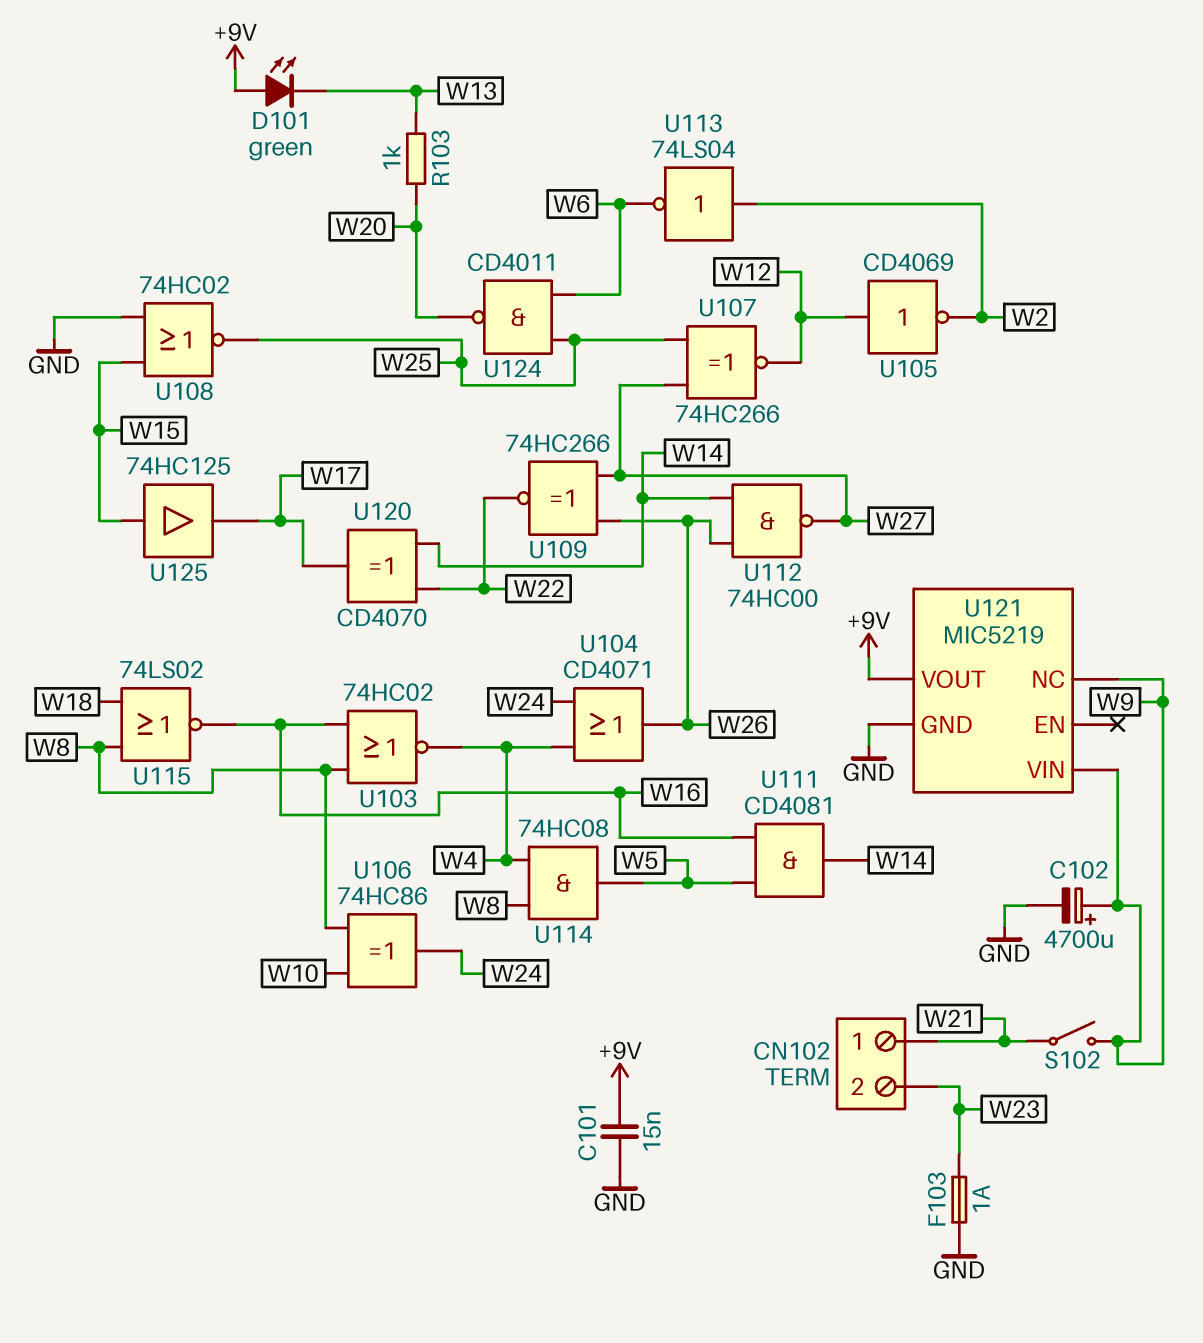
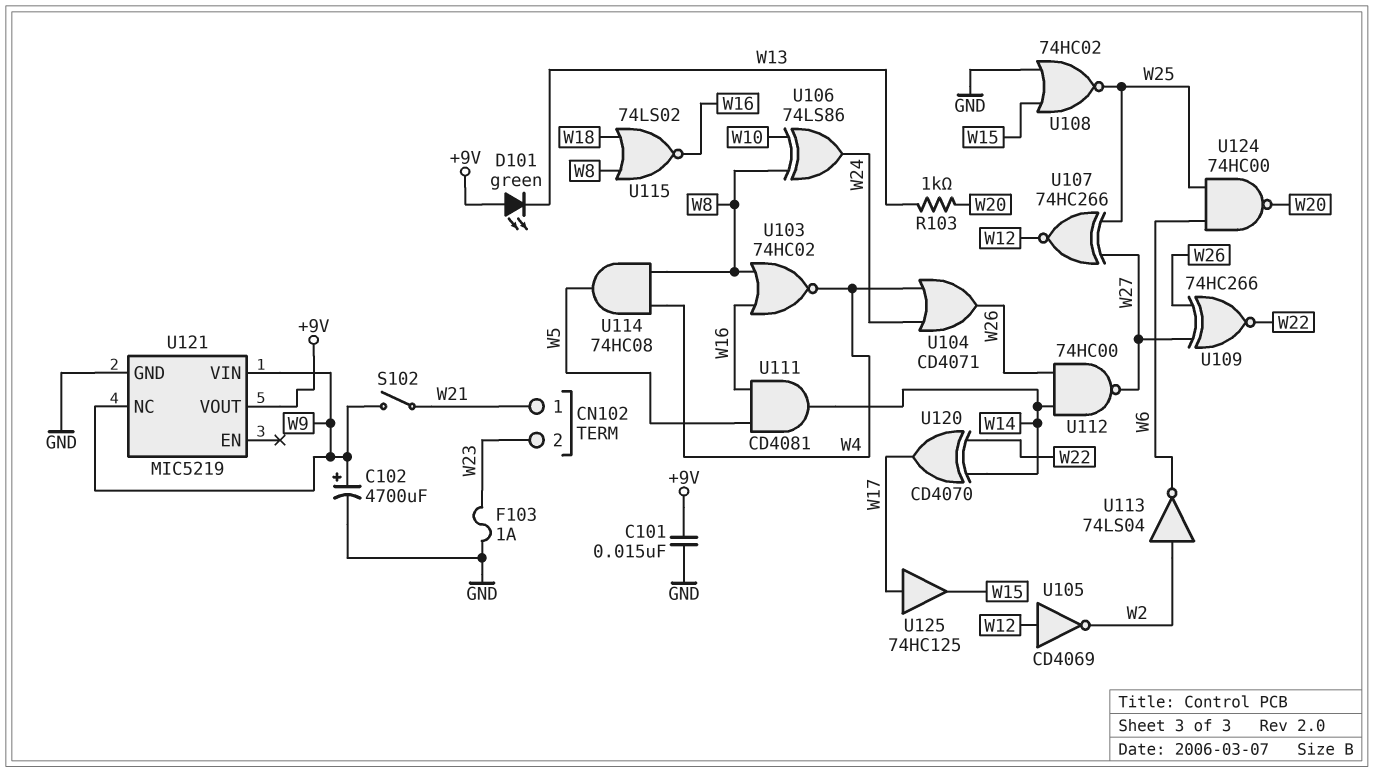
U106: XOR 74HC86 (in W8, in W10, out W24) -> XOR 74LS86 (in W8, in W10, out W24)
U124: NAND CD4011 (in W6, in W25, out W20) -> NAND 74HC00 (in W6, in W25, out W20)
U125: buffer 74HC125 (in W15, out W17) -> buffer 74HC125 (in W17, out W15)

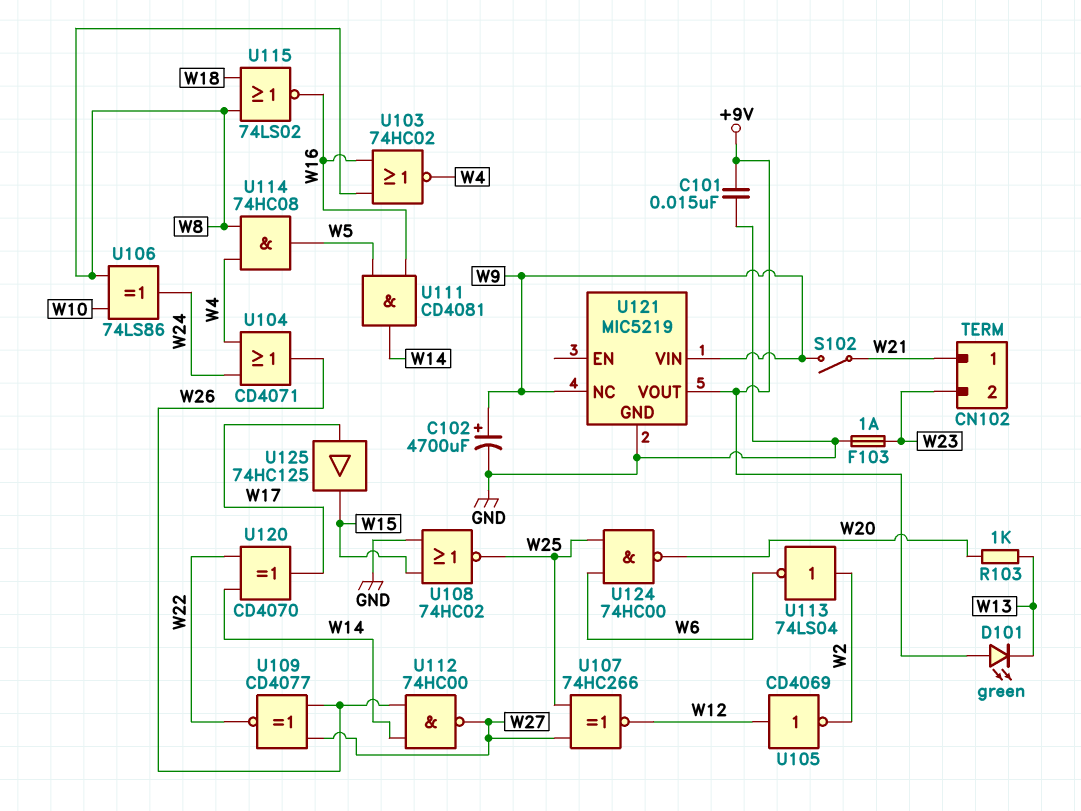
U109: XNOR 74HC266 (in W26, in W27, out W22) -> XNOR CD4077 (in W26, in W27, out W22)

